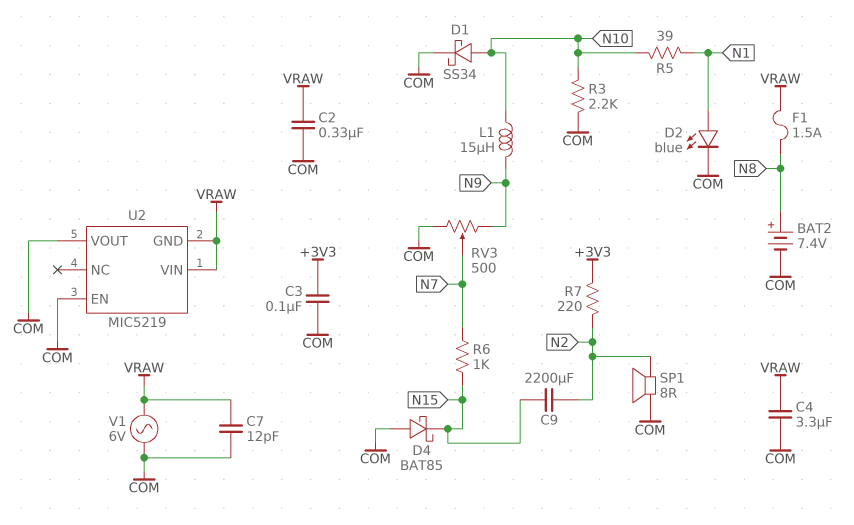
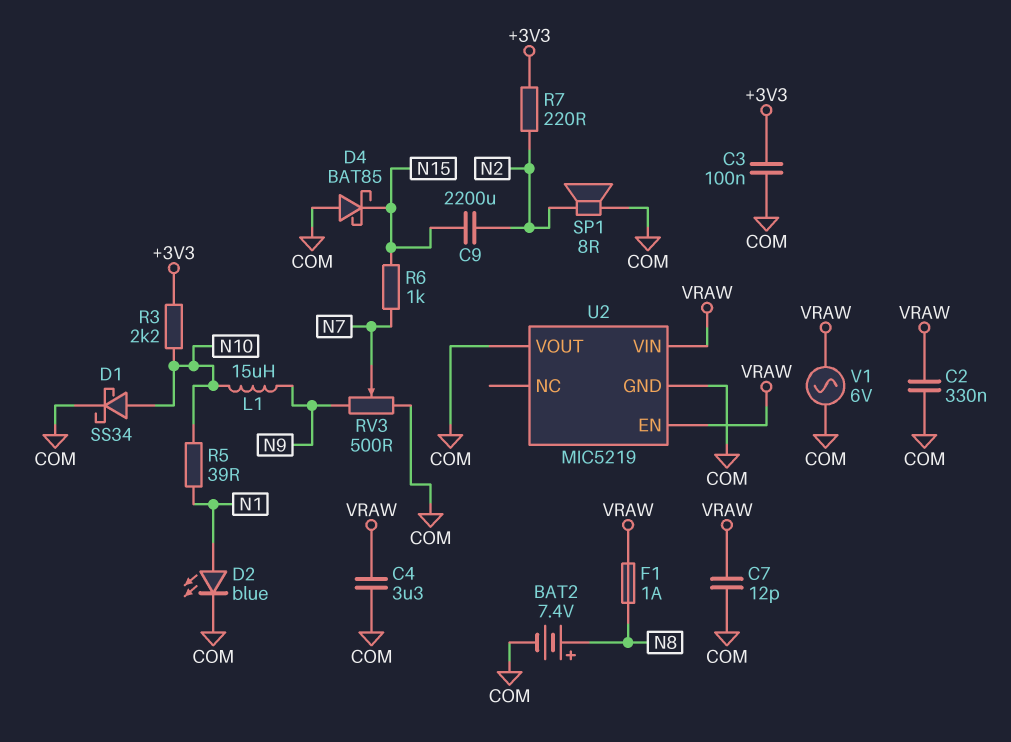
F1: 1.5A (N8, VRAW) -> 1A (N8, VRAW)
R3: 2.2k (COM, N10) -> 2.2k (+3V3, N10)
U2 pin EN: COM -> VRAW
U2 pin GND: VRAW -> COM

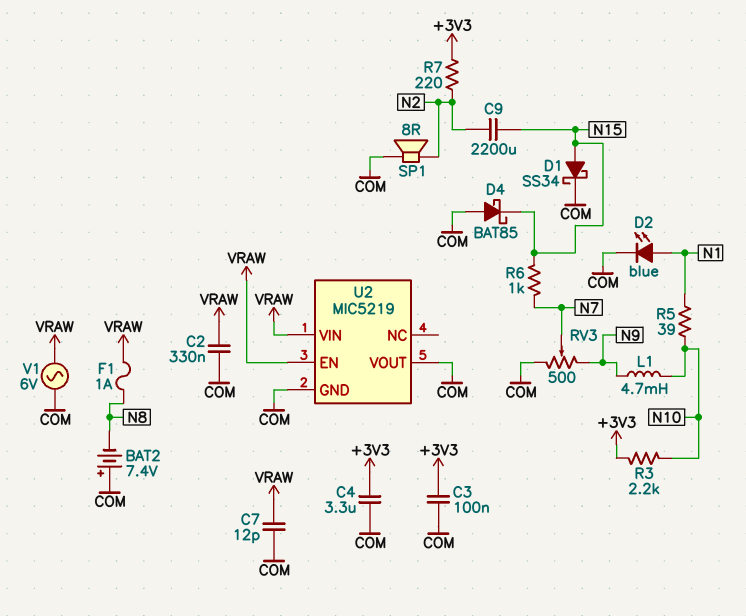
BAT2: 7.4V (plus N8, minus COM) -> 7.4V (plus COM, minus N8)
C4: 3.3uF (COM, VRAW) -> 3.3uF (+3V3, COM)
D1: schottky SS34 (A N10, K COM) -> schottky SS34 (A N15, K COM)
L1: 15uH (N9, N10) -> 4.7mH (N9, N10)

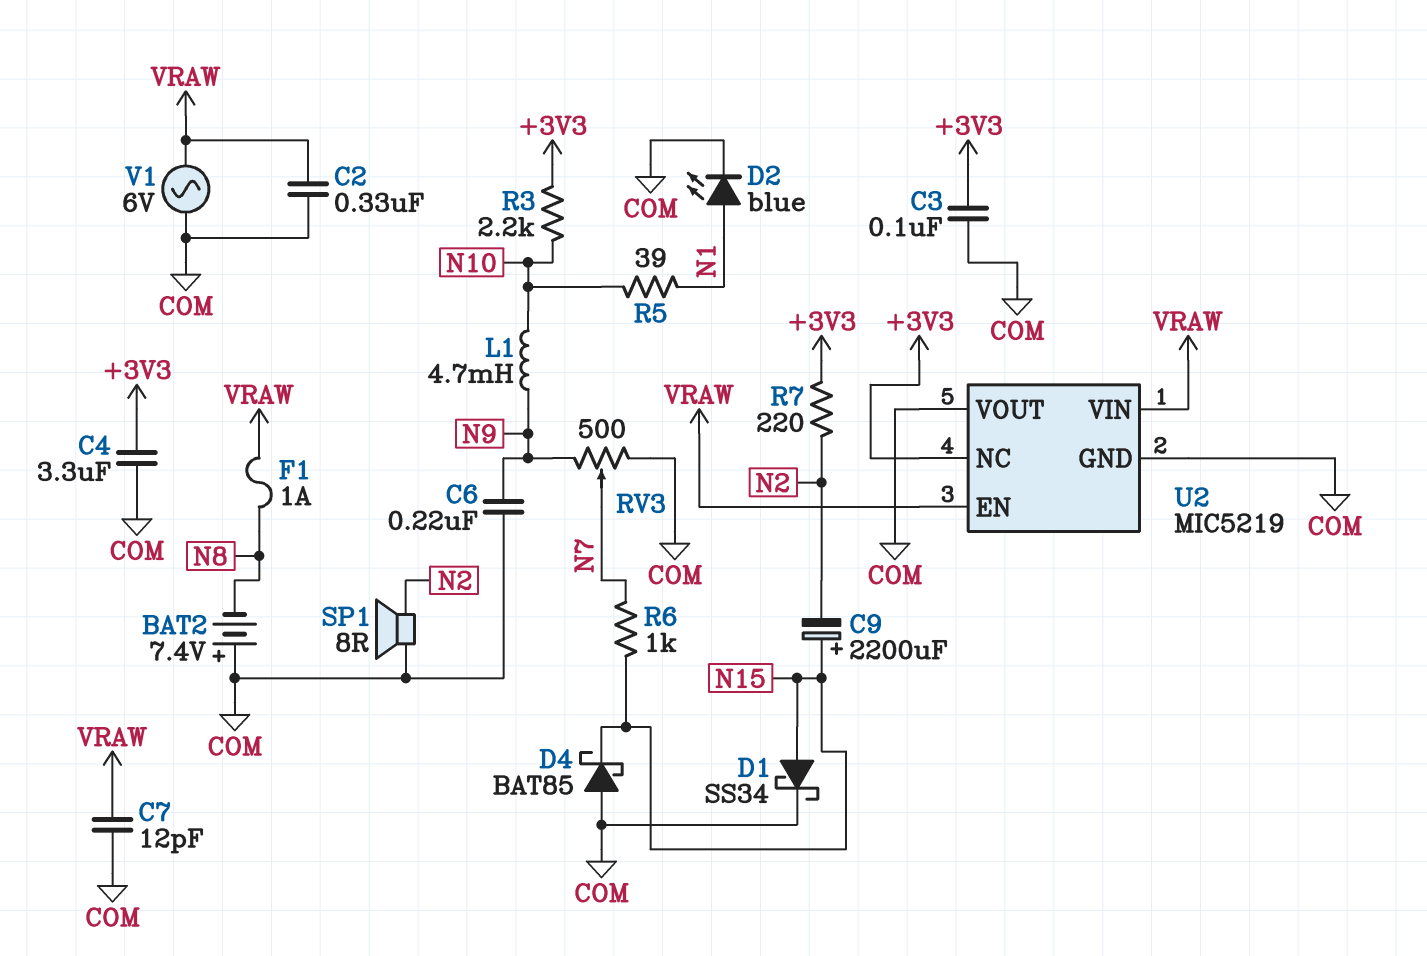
C6: none -> 220nF (COM, N9)
C9: 2200uF (N2, N15) -> 2200uF (plus N15, minus N2)
U2 pin NC: none -> +3V3

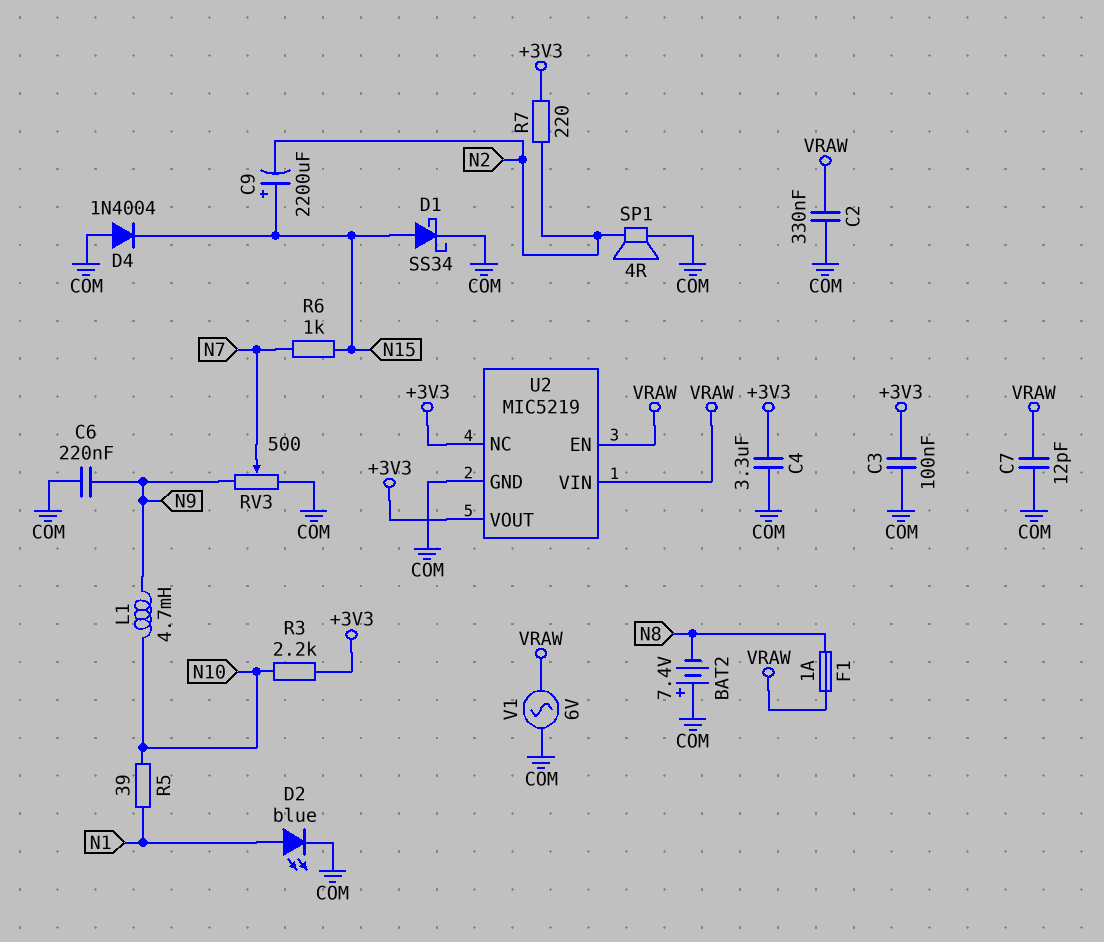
D4: schottky BAT85 (A COM, K N15) -> diode 1N4004 (A COM, K N15)
SP1: speaker 8R (COM, N2) -> speaker 4R (COM, N2)
U2 pin VOUT: COM -> +3V3

